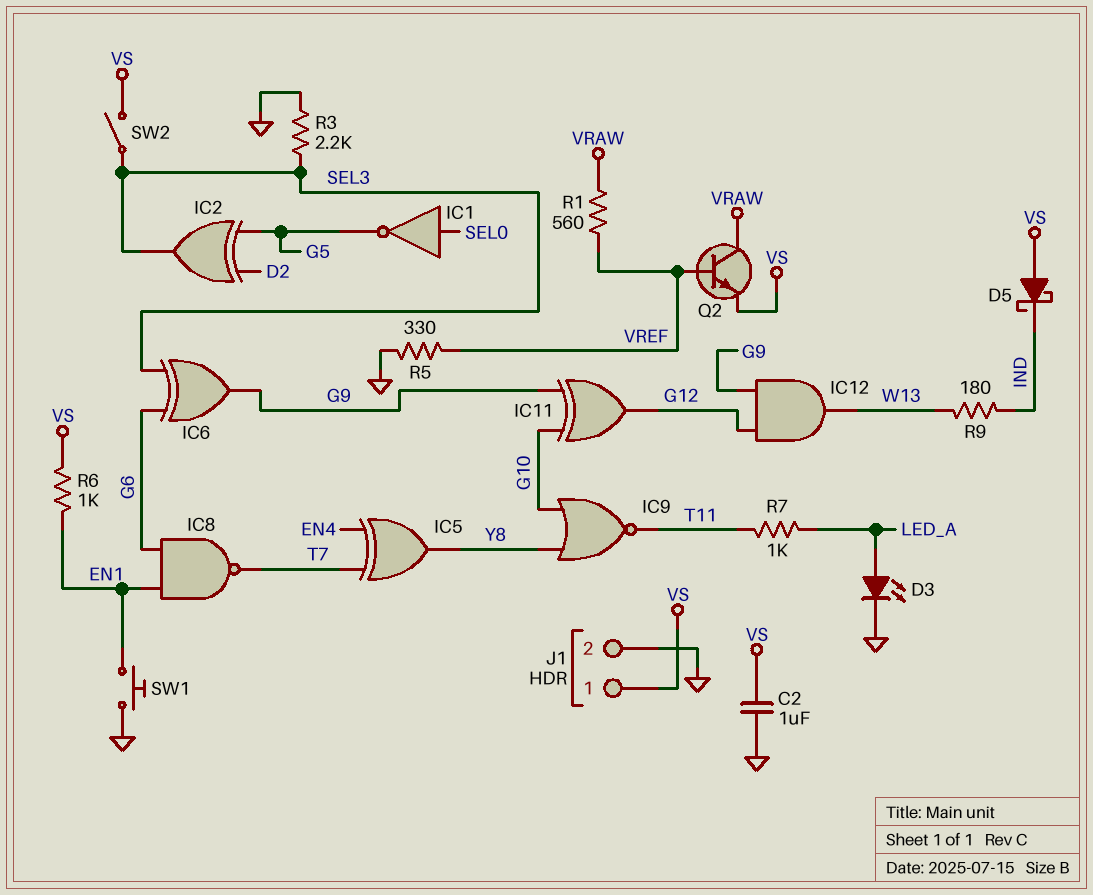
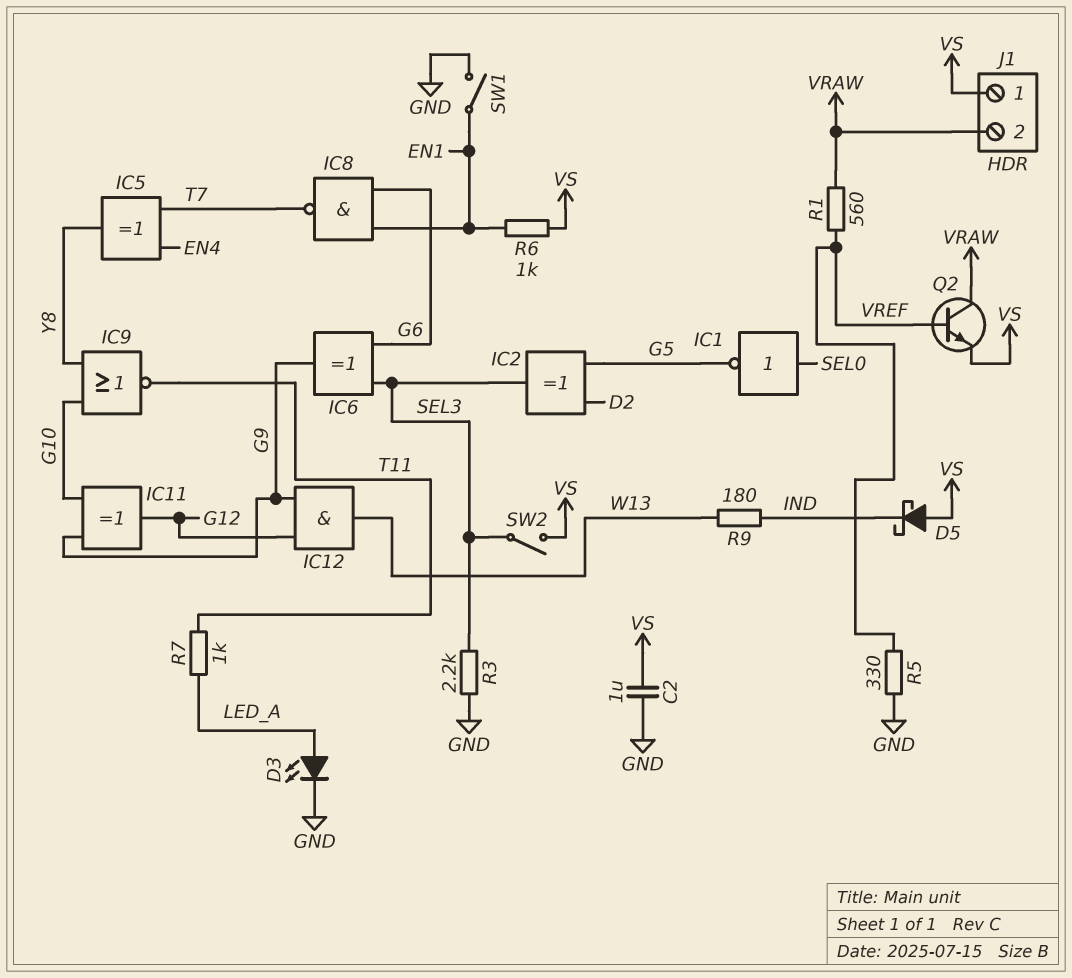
J1 pin 2: GND -> VRAW
SW1: button (EN1, GND) -> switch (EN1, GND)

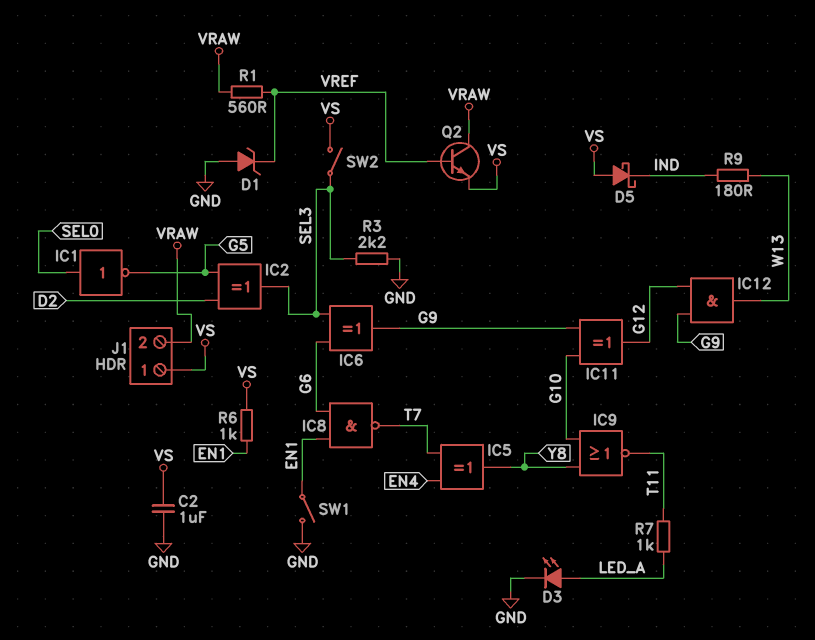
D1: none -> zener (A GND, K VREF)
R5: 330 (GND, VREF) -> none

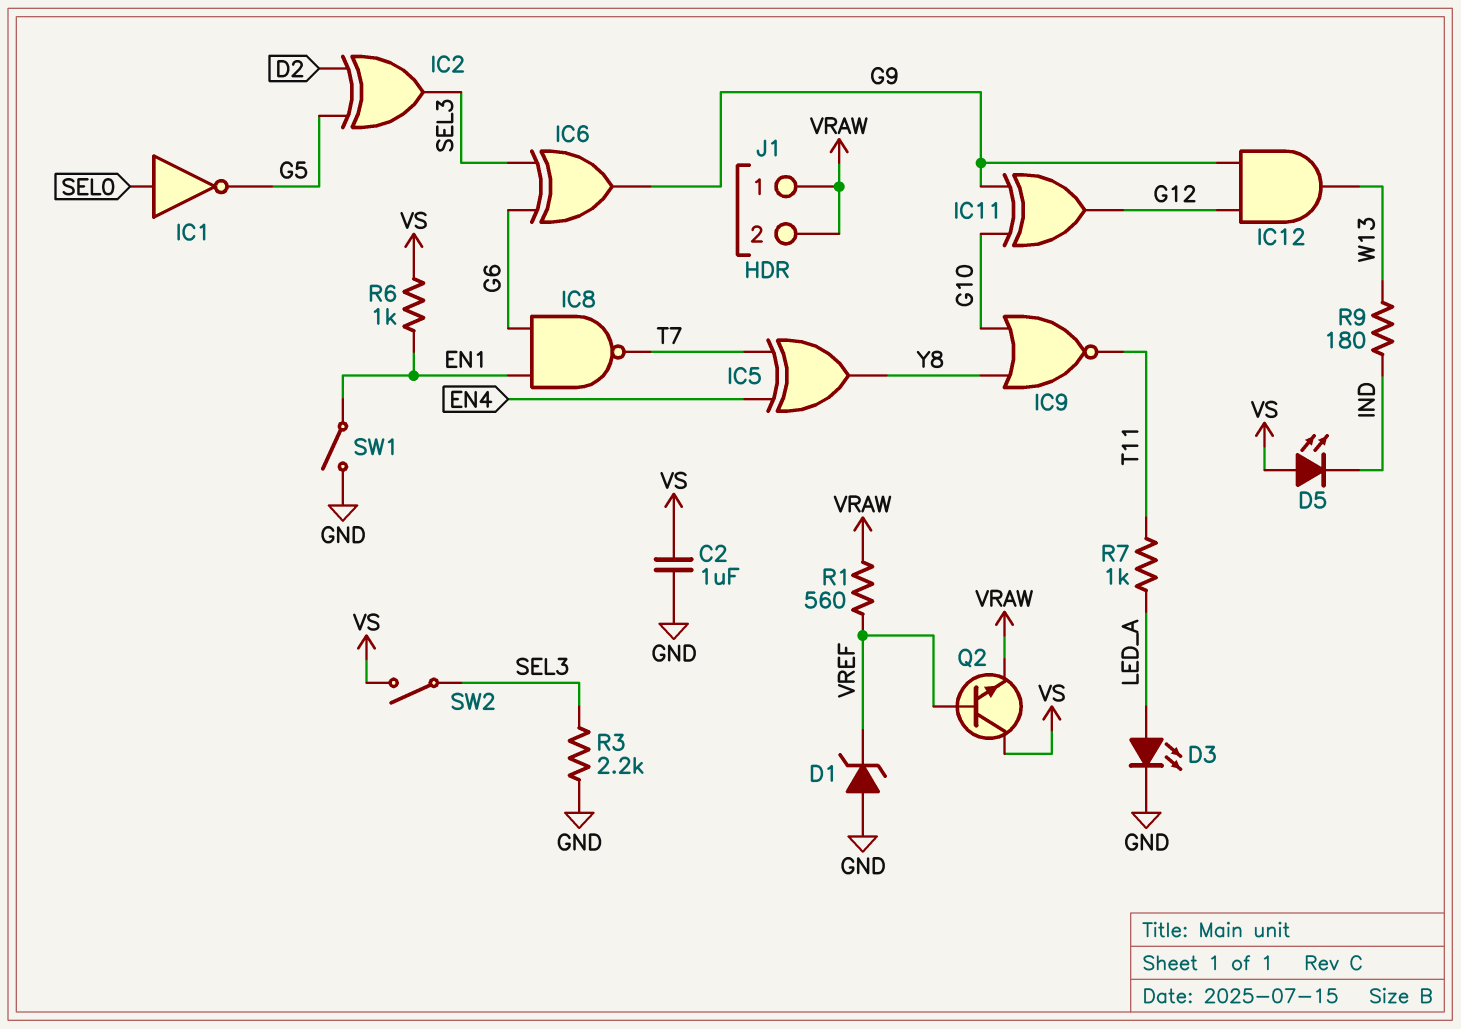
D5: schottky (A VS, K IND) -> LED (A VS, K IND)
J1 pin 1: VS -> VRAW
Q2: NPN (B VREF, C VRAW, E VS) -> NPN (B VREF, C VS, E VRAW)

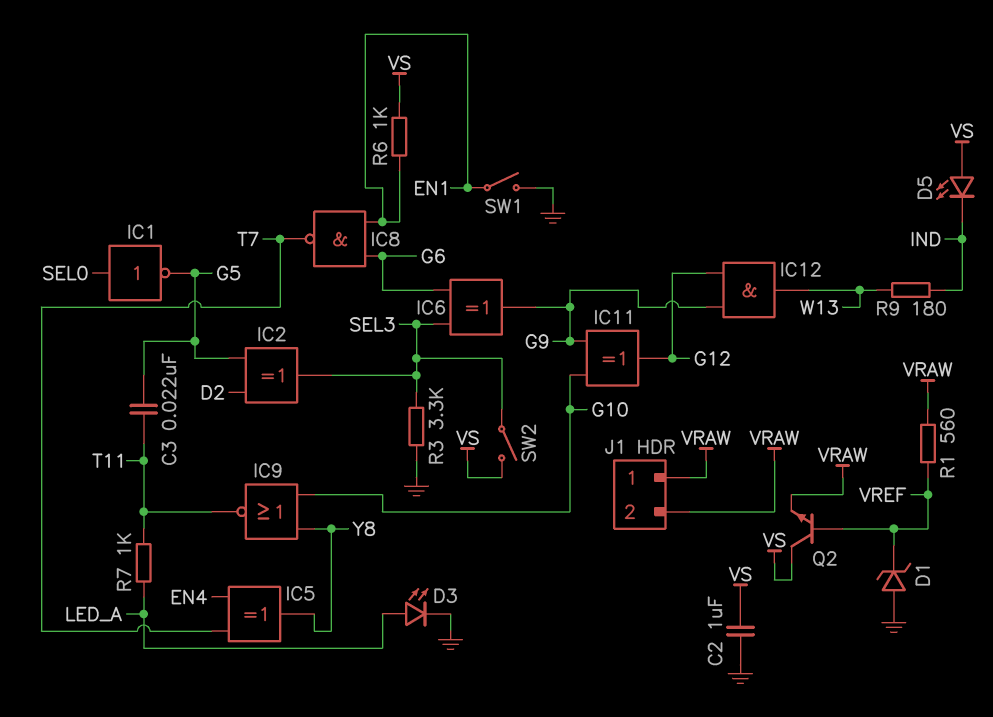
C3: none -> 22nF (G5, T11)
R3: 2.2k (GND, SEL3) -> 3.3k (GND, SEL3)

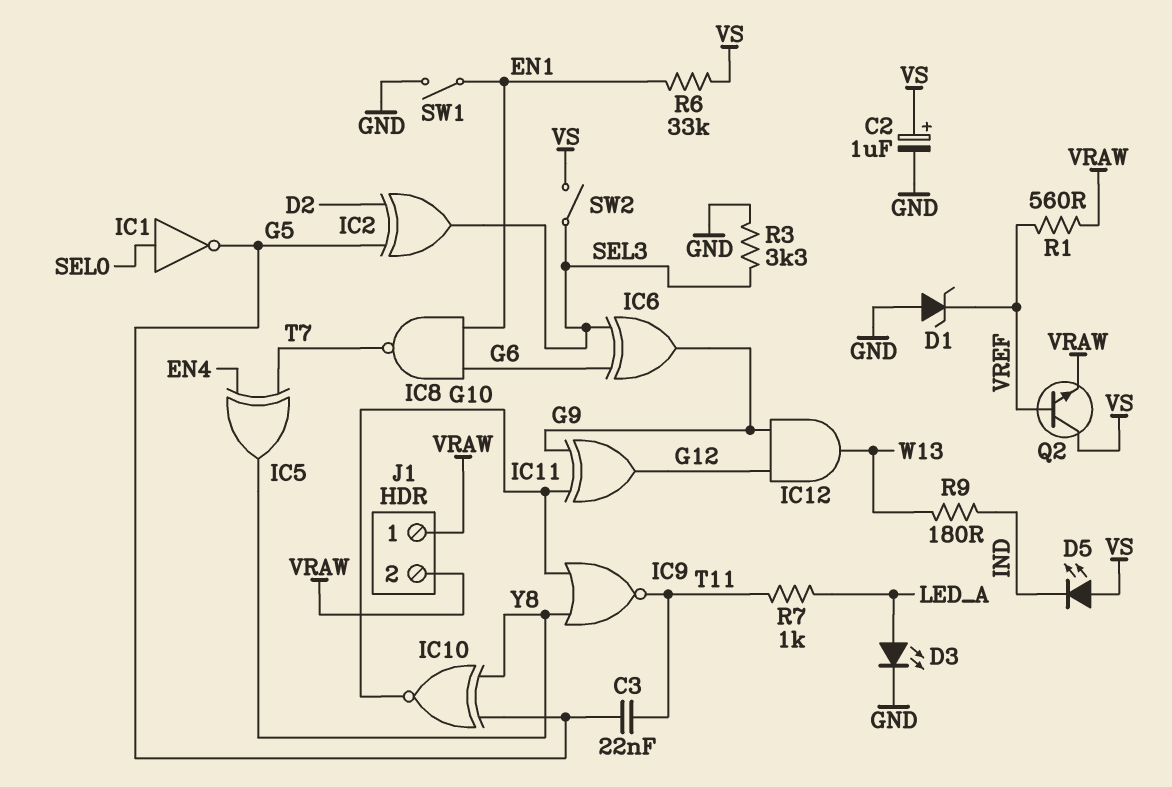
C2: 1uF (GND, VS) -> 1uF (plus VS, minus GND)
IC10: none -> XNOR (in G5, in Y8, out G10)
R6: 1k (EN1, VS) -> 33k (EN1, VS)

